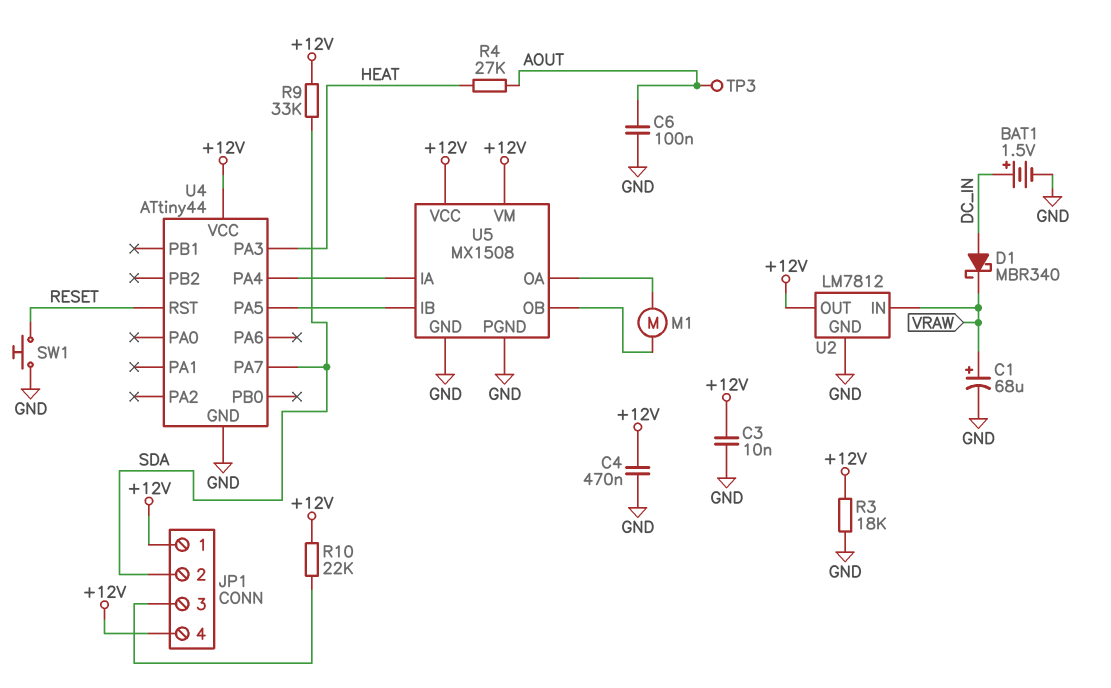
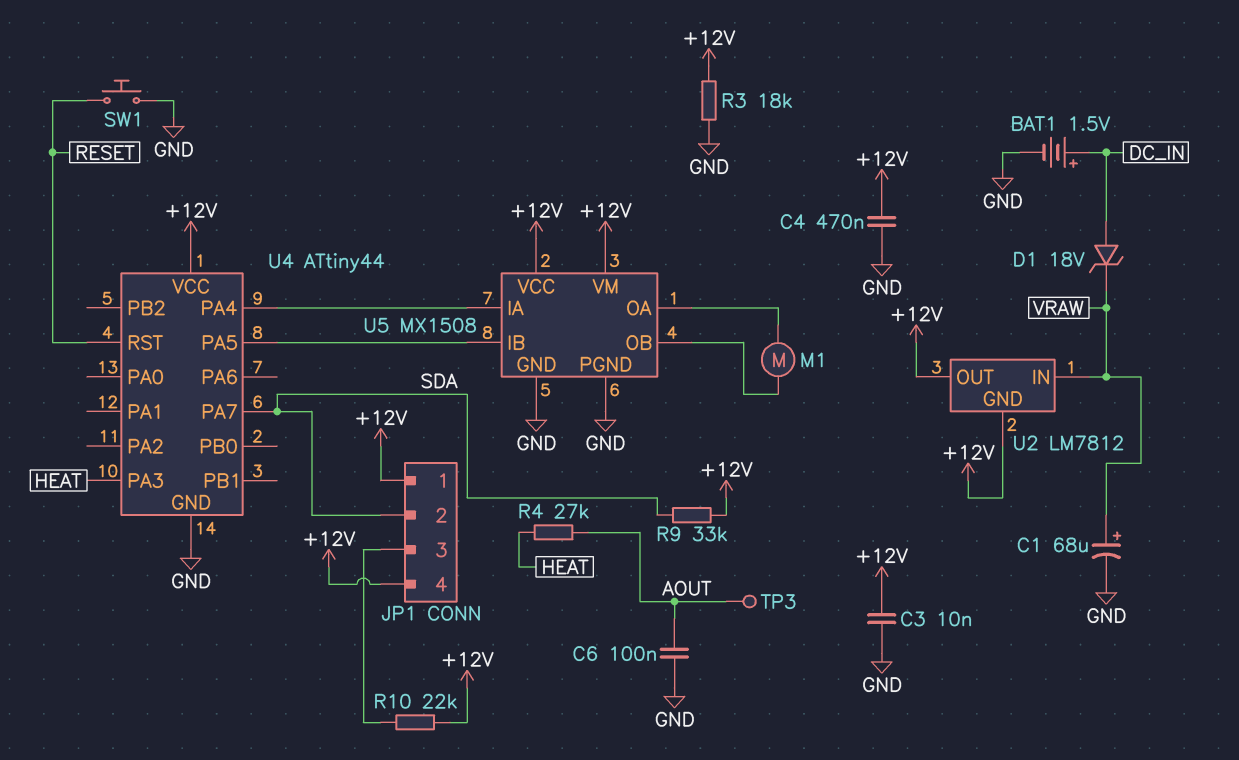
D1: schottky MBR340 (A DC_IN, K VRAW) -> zener 18V (A DC_IN, K VRAW)
U2 pin GND: GND -> +12V

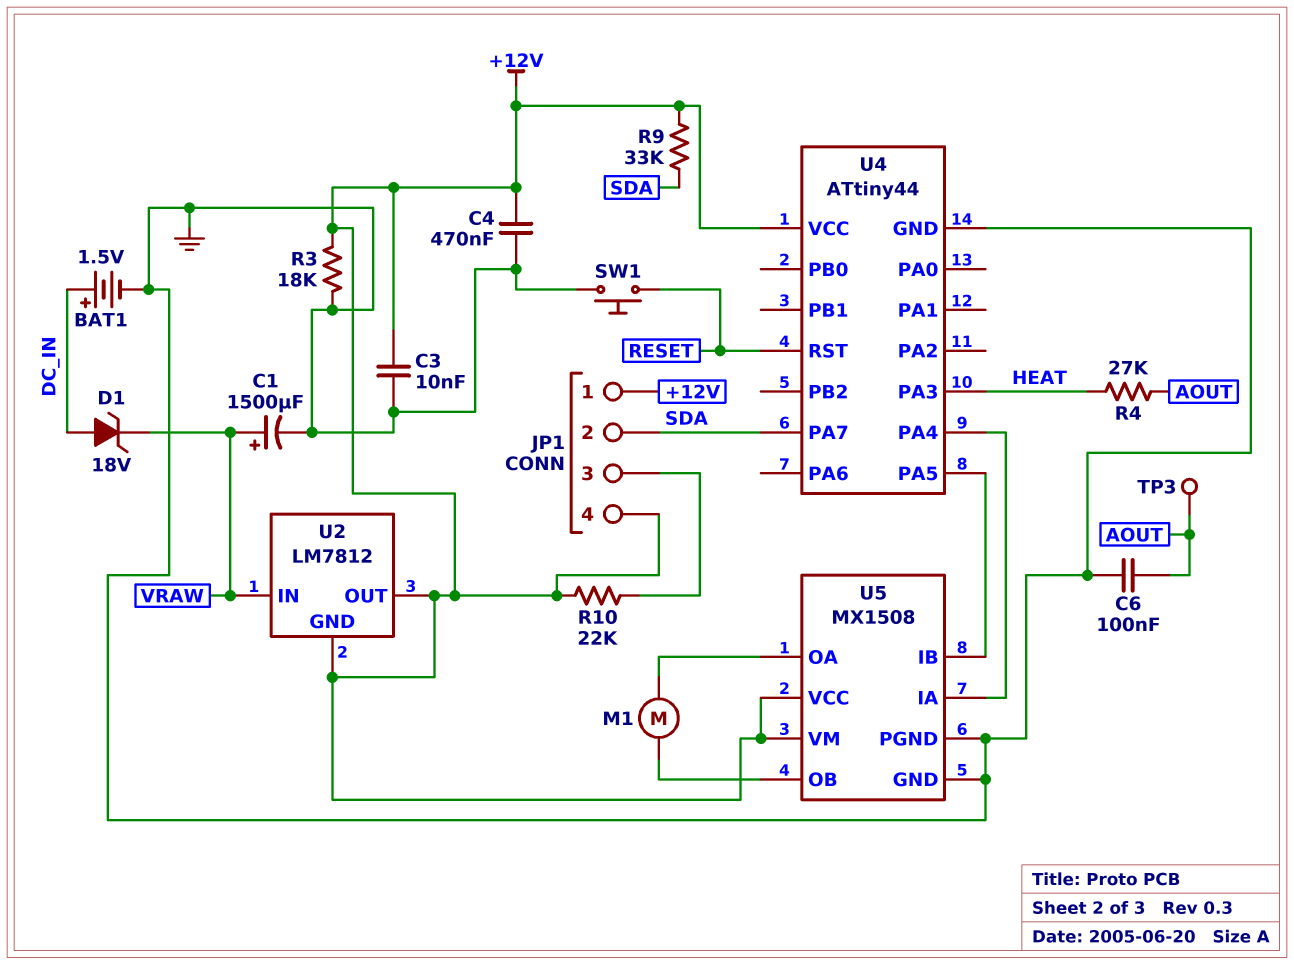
C1: 68uF (plus VRAW, minus GND) -> 1500uF (plus VRAW, minus GND)

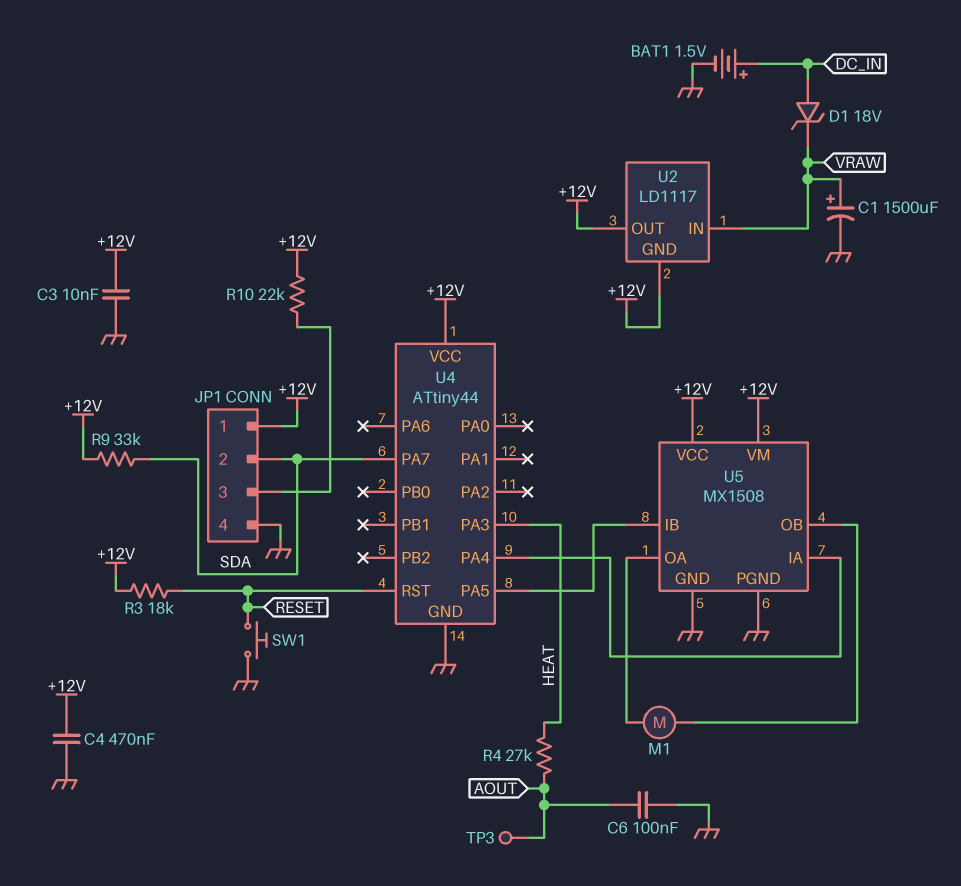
JP1 pin 4: +12V -> GND
R3: 18k (+12V, GND) -> 18k (+12V, RESET)
U2: LM7812 -> LD1117

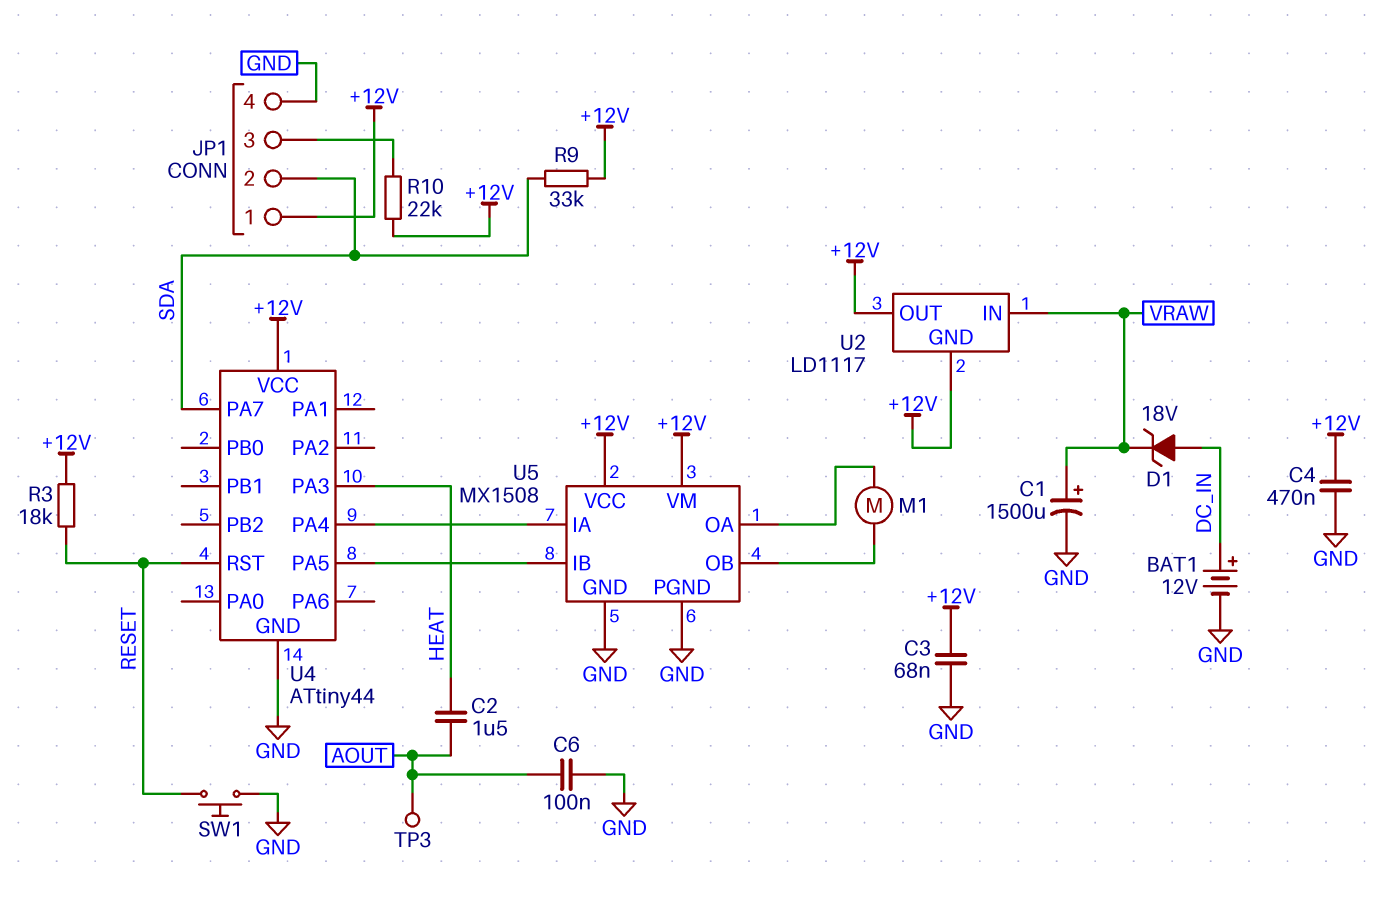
BAT1: 1.5V (plus DC_IN, minus GND) -> 12V (plus DC_IN, minus GND)
C2: none -> 1.5uF (AOUT, HEAT)
C3: 10nF (+12V, GND) -> 68nF (+12V, GND)
R4: 27k (AOUT, HEAT) -> none

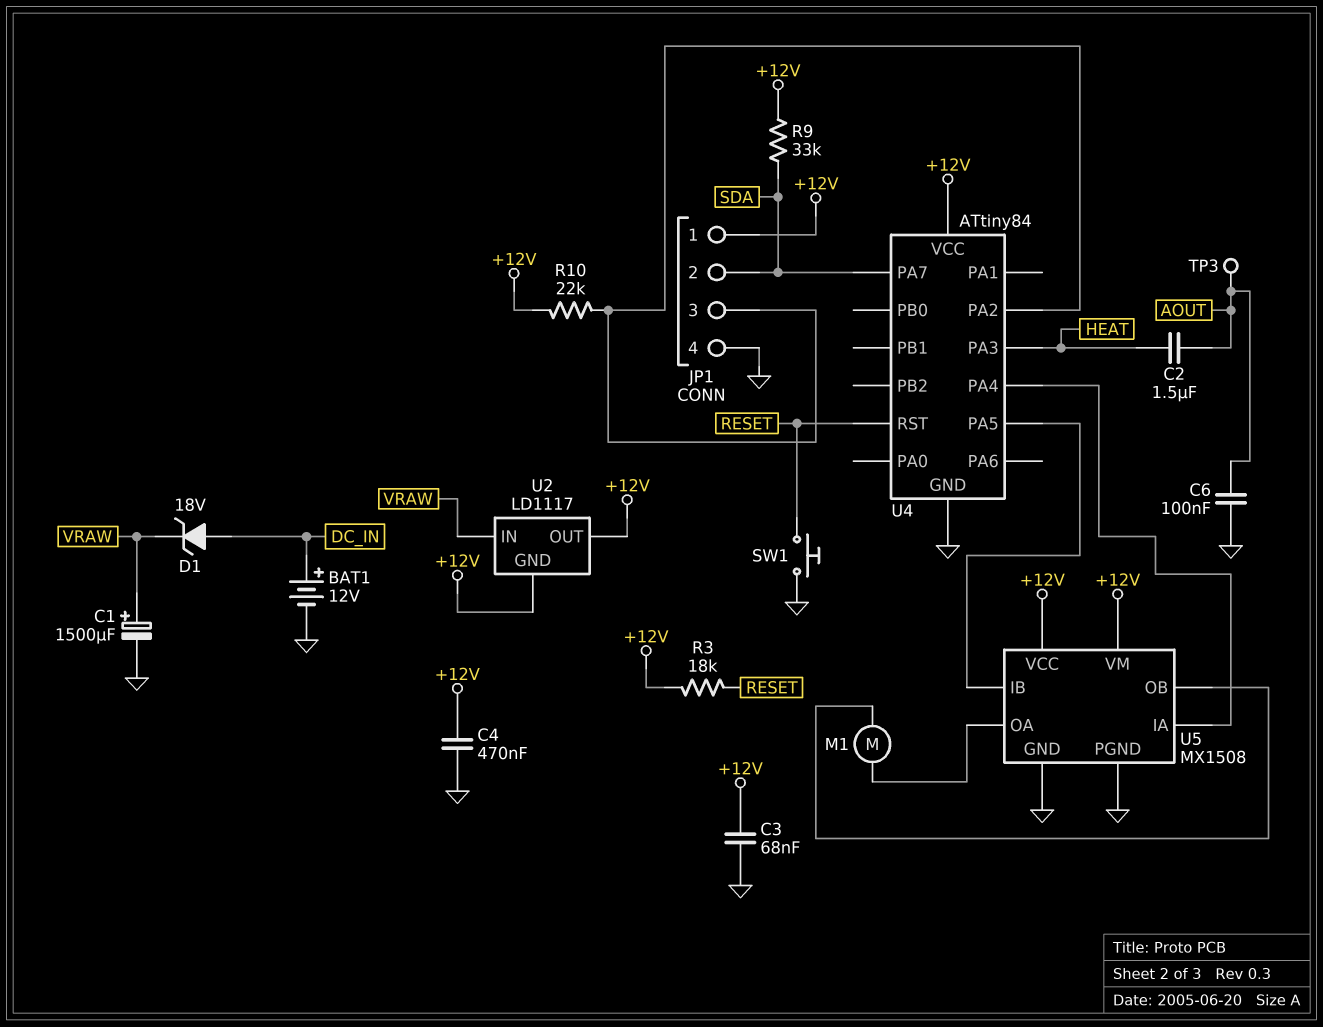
U4: ATtiny44 -> ATtiny84
U4 pin PA2: none -> JP1/3

